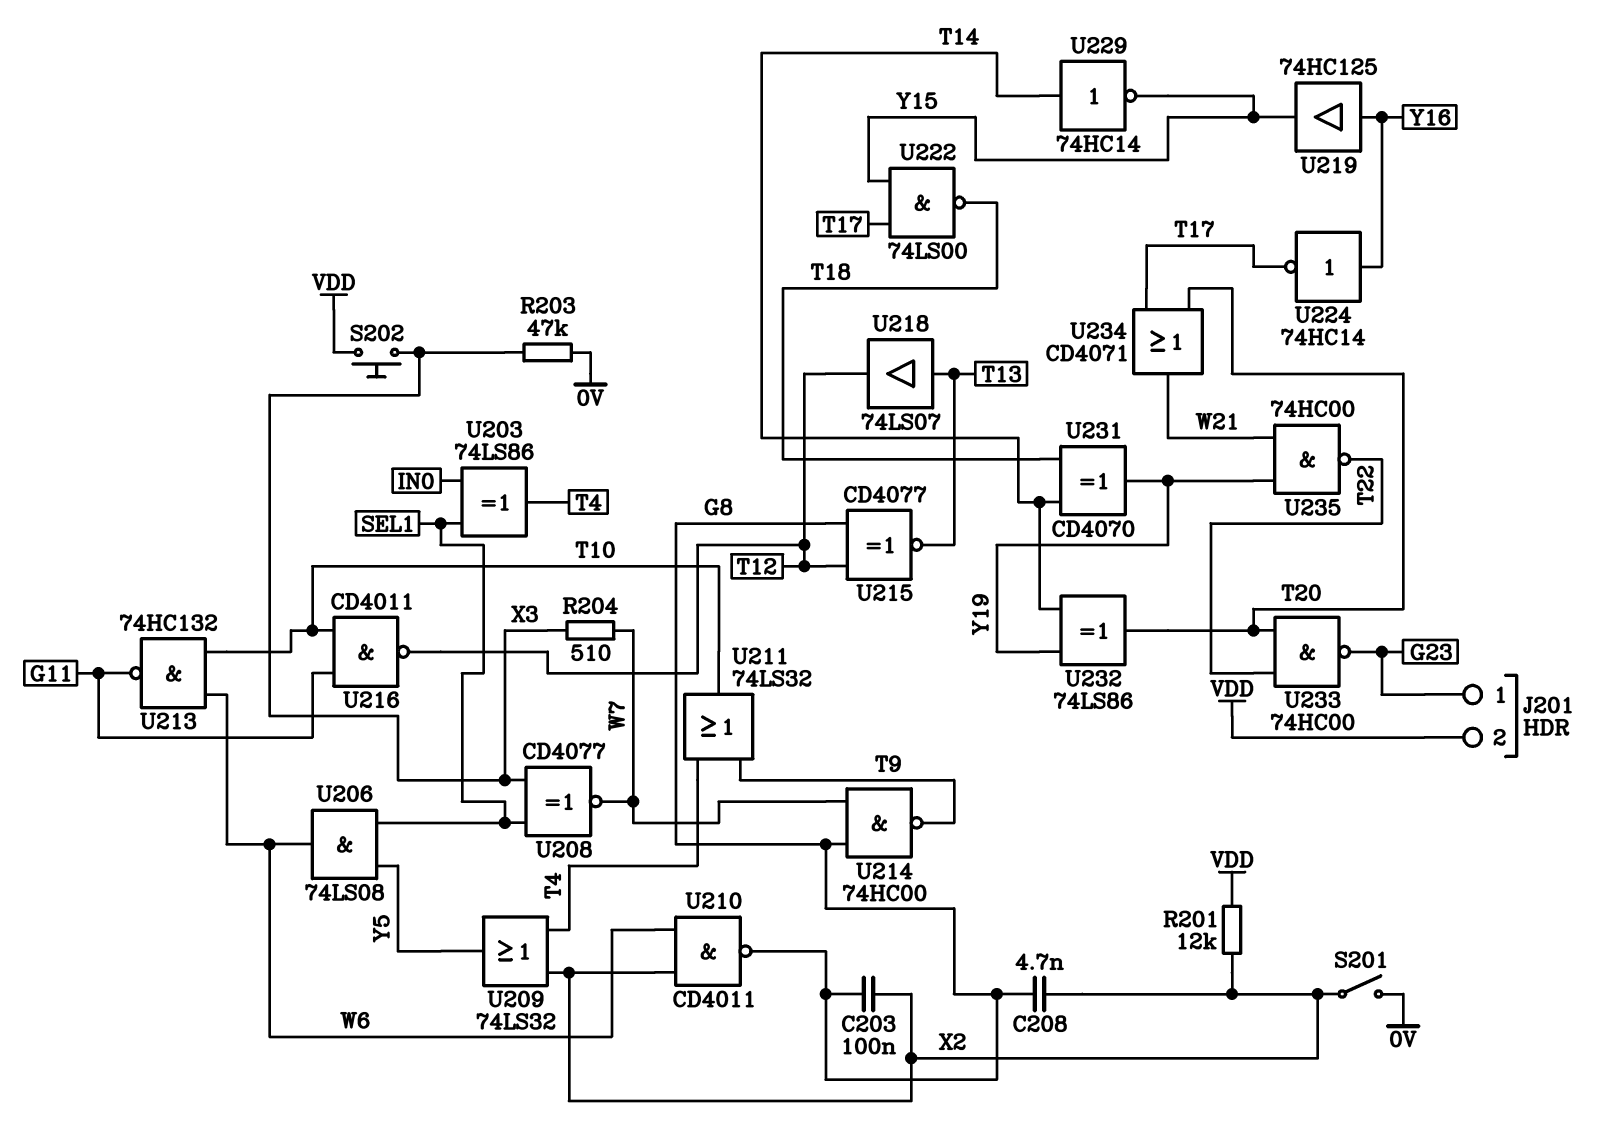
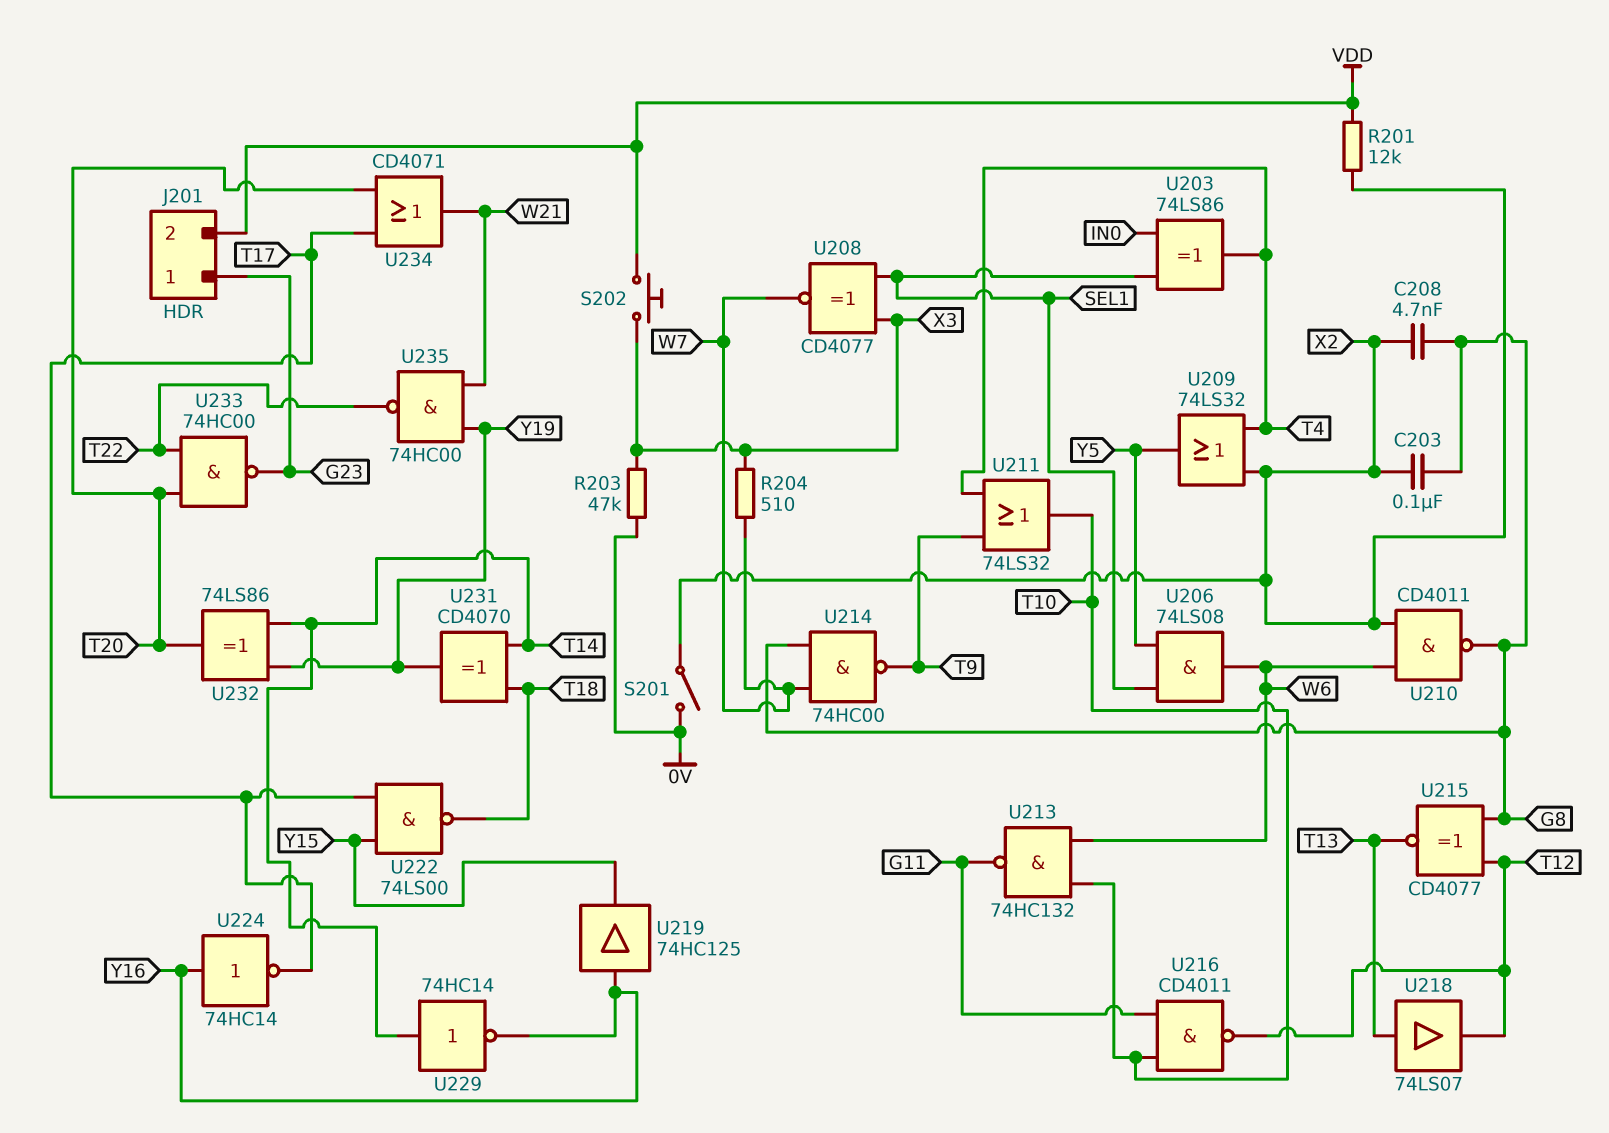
U229: NOT 74HC14 (in T14, out Y15) -> NOT 74HC14 (in T14, out Y16)

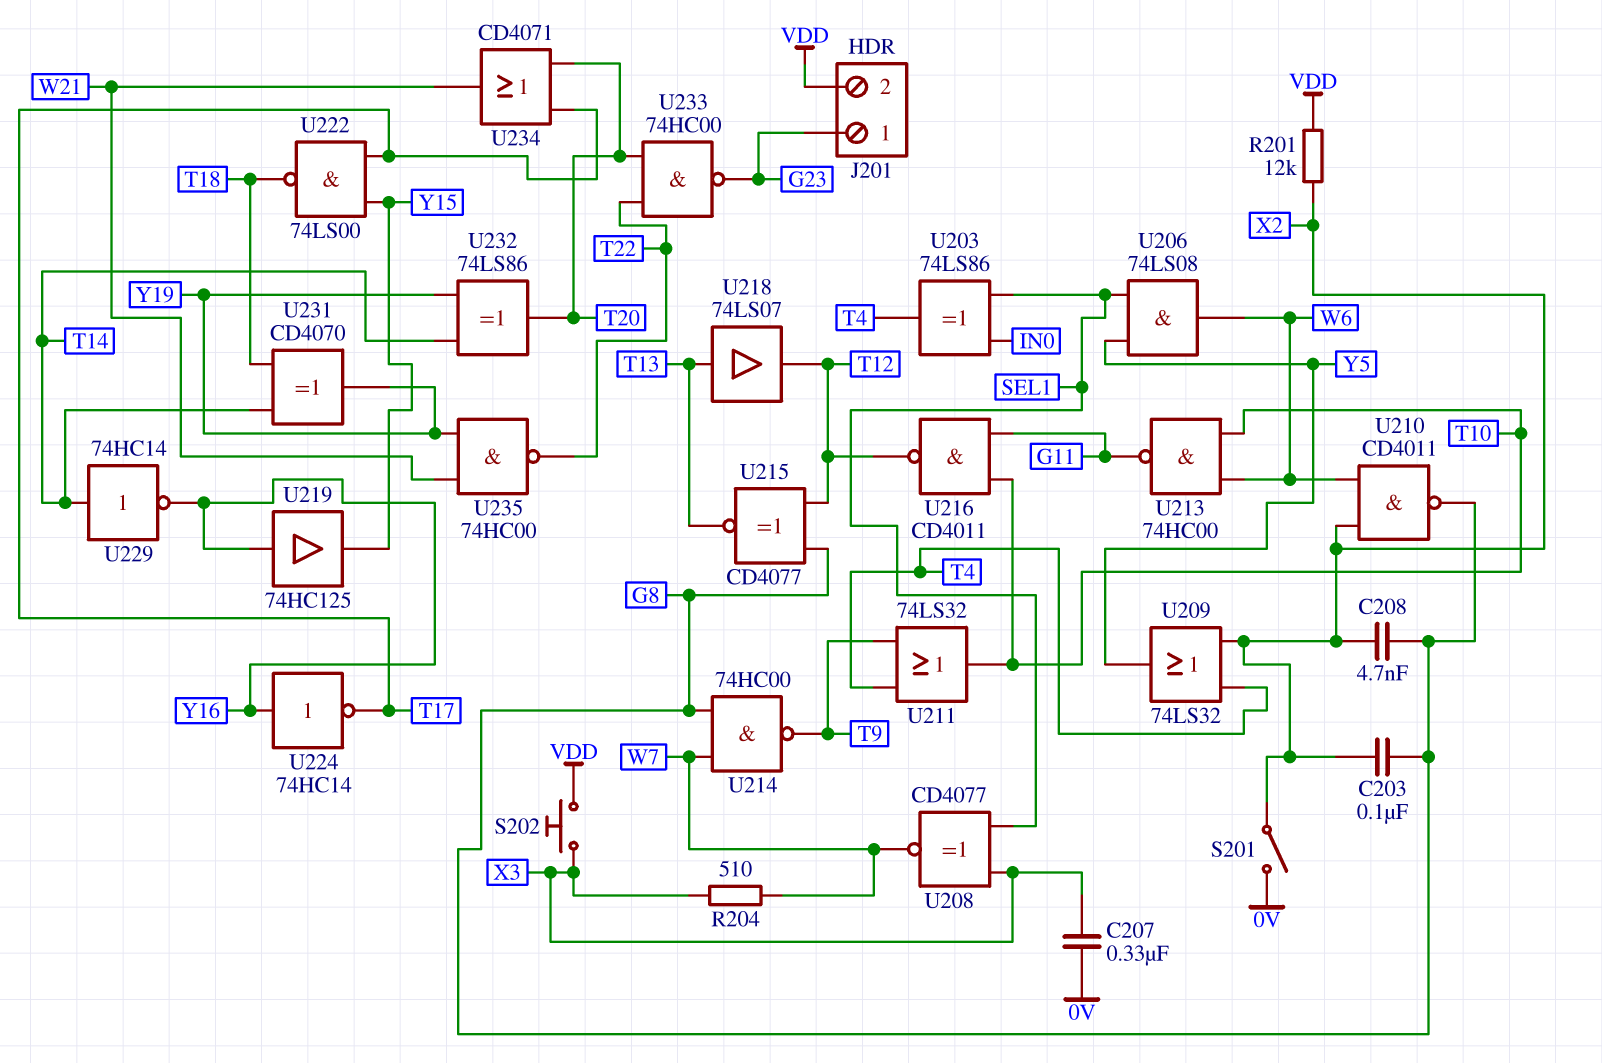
C207: none -> 330nF (0V, X3)
R203: 47k (0V, X3) -> none
U213: NAND 74HC132 (in T10, in W6, out G11) -> NAND 74HC00 (in T10, in W6, out G11)

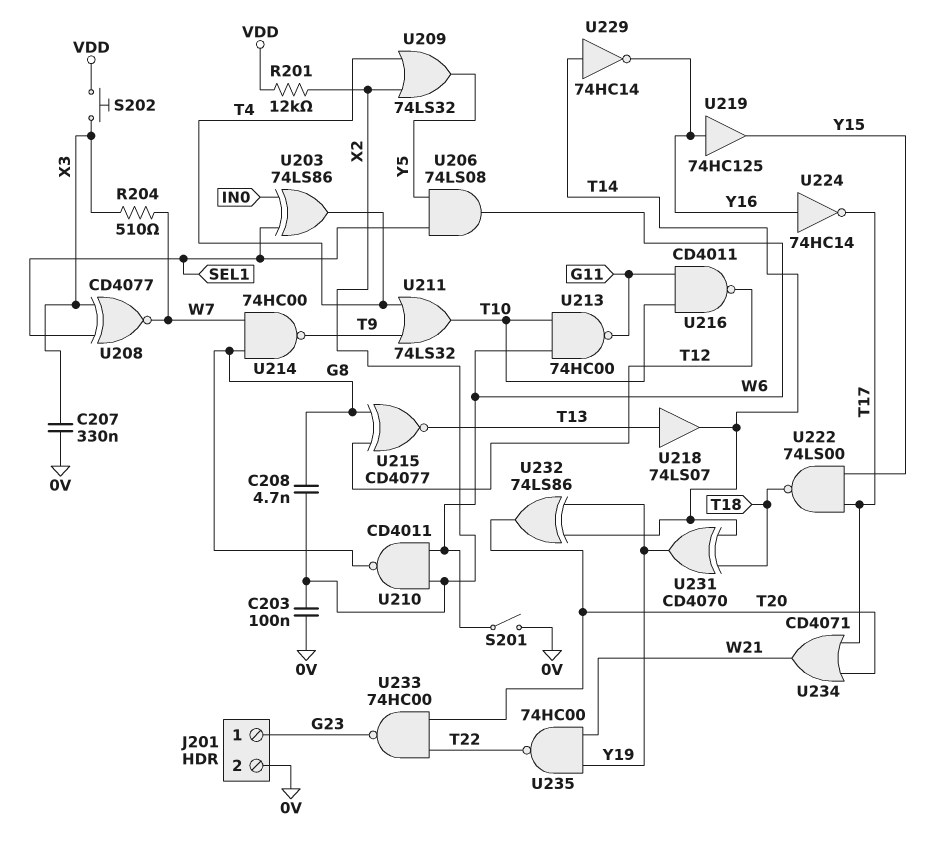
C203: 100nF (G8, X2) -> 100nF (0V, X2)
J201 pin 2: VDD -> 0V
S201: switch (0V, X2) -> switch (0V, W6)
U218: buffer 74LS07 (in T13, out T12) -> buffer 74LS07 (in T13, out T14)

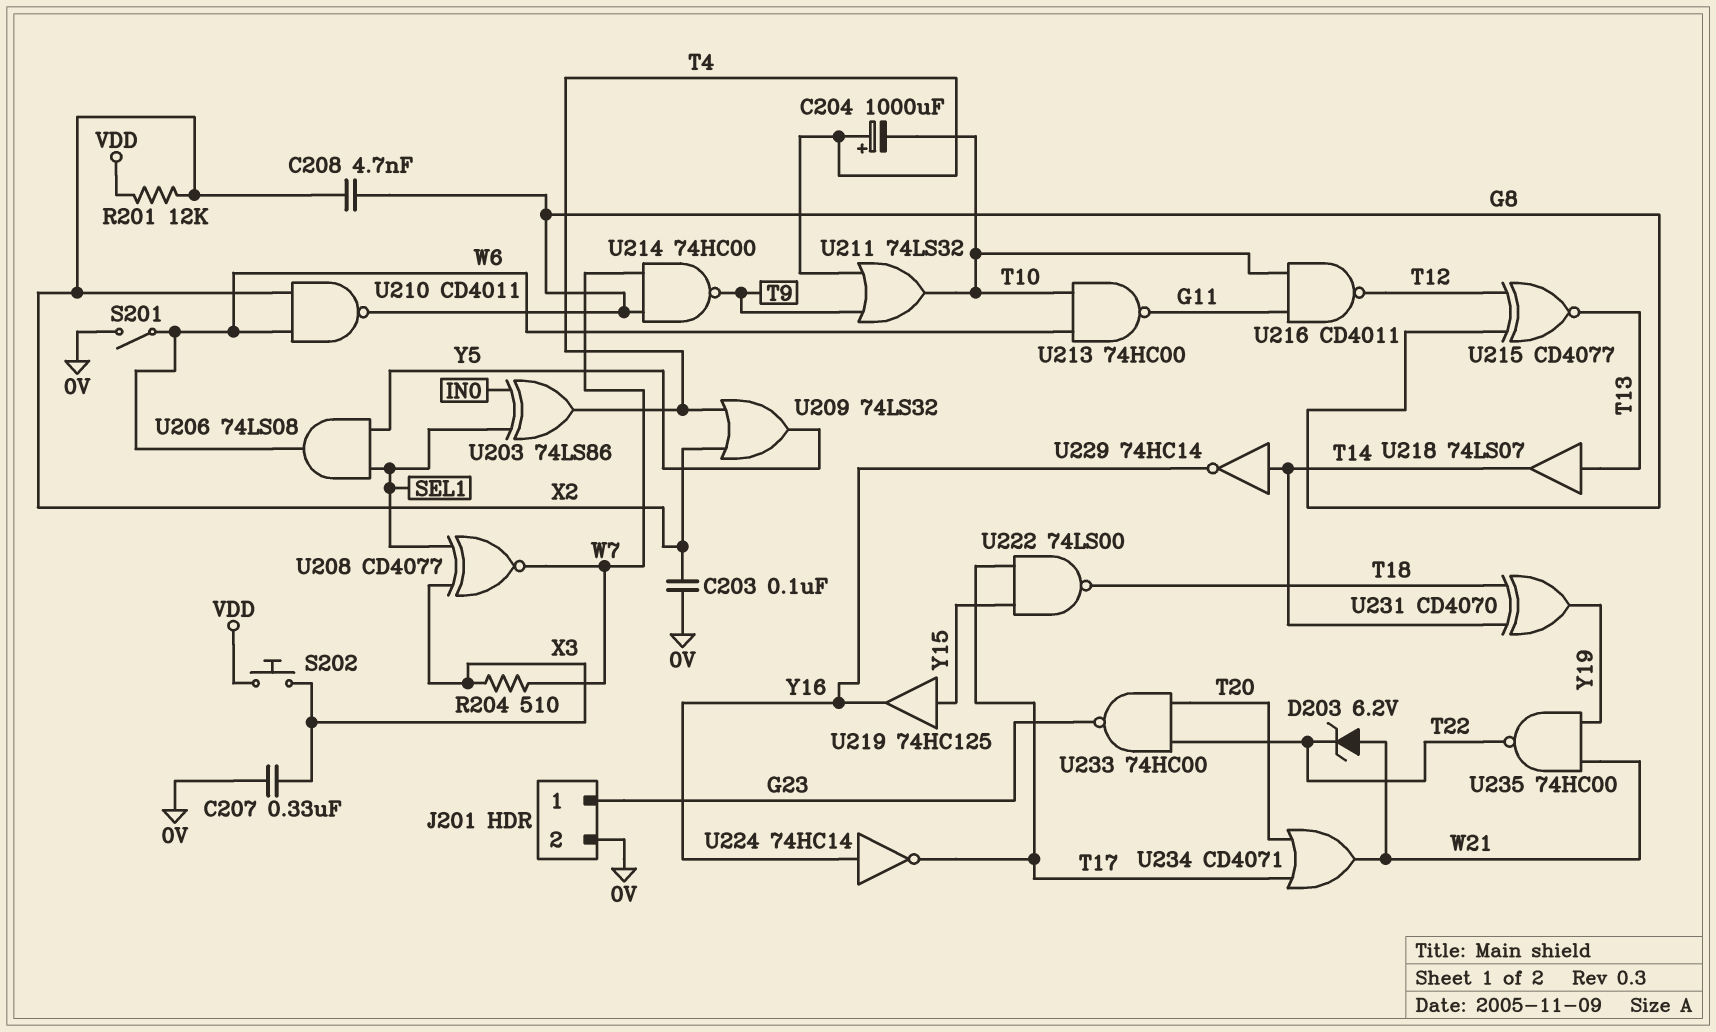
C204: none -> 1000uF (plus T4, minus T10)
D203: none -> zener 6.2V (A W21, K T22)
U219: buffer 74HC125 (in Y16, out Y15) -> buffer 74HC125 (in Y15, out Y16)
U232: XOR 74LS86 (in T14, in Y19, out T20) -> none

